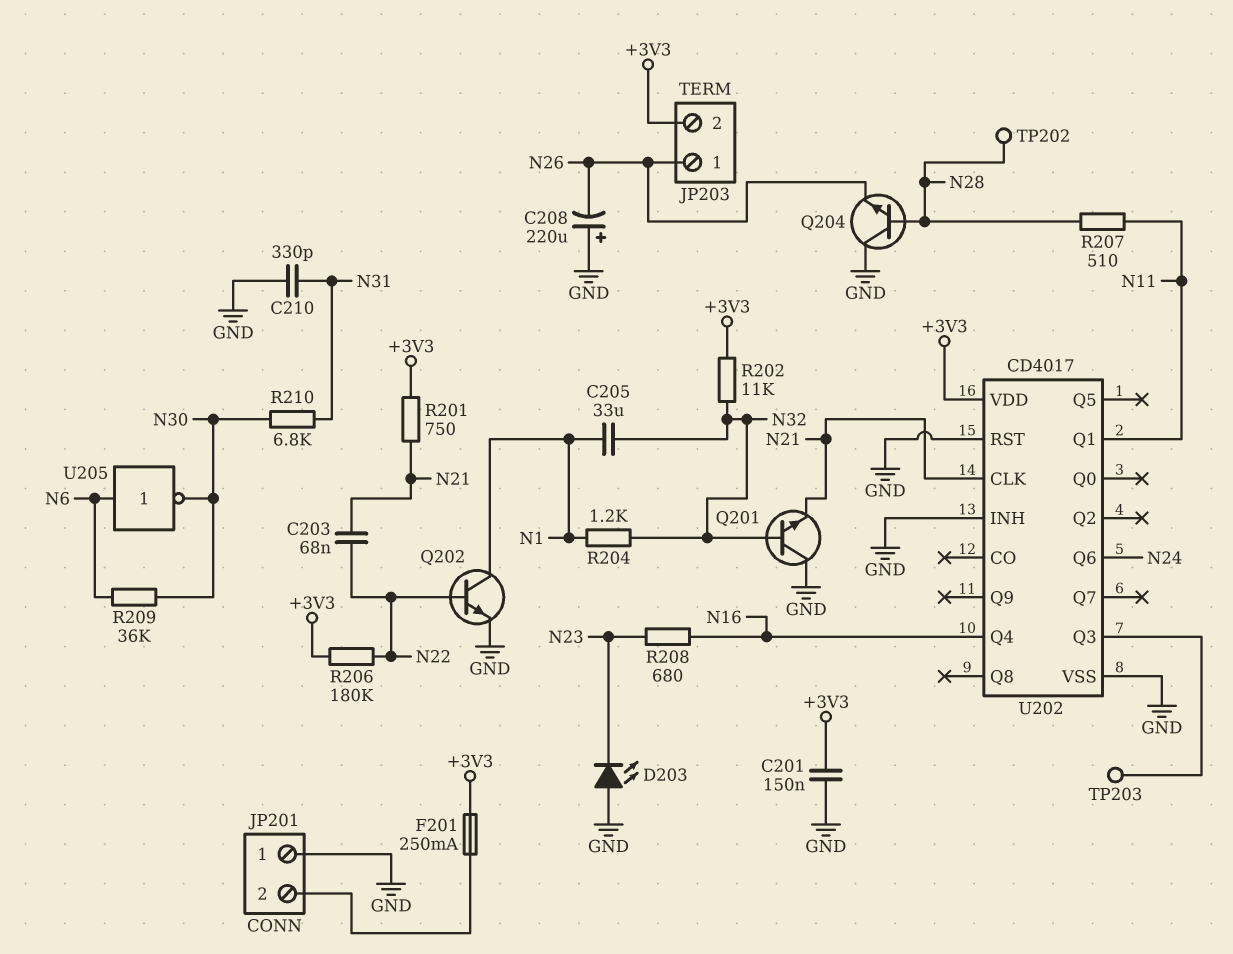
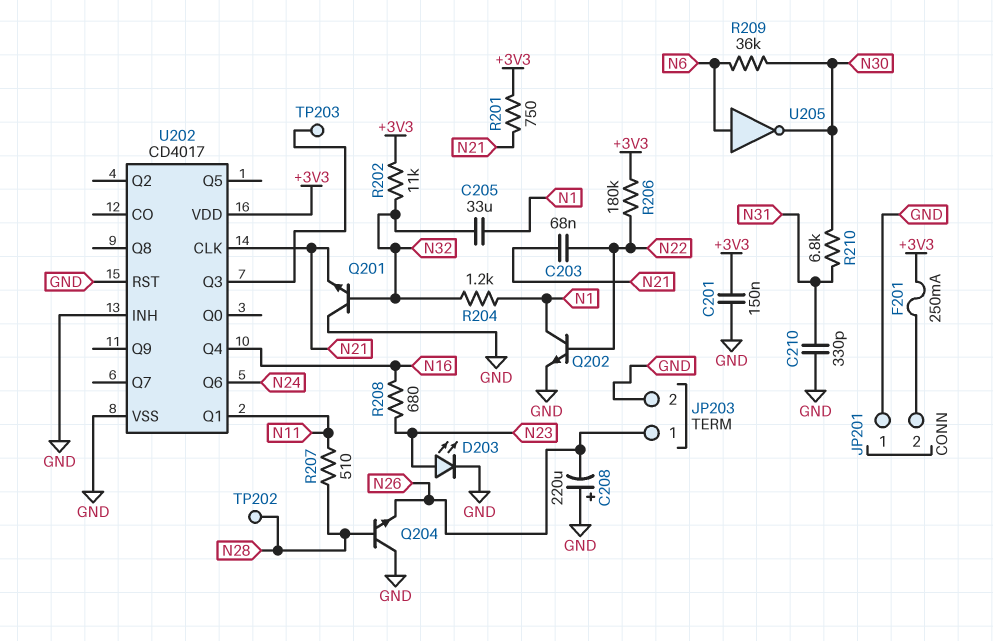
D203: LED (A GND, K N23) -> LED (A N23, K GND)
JP203 pin 2: +3V3 -> GND

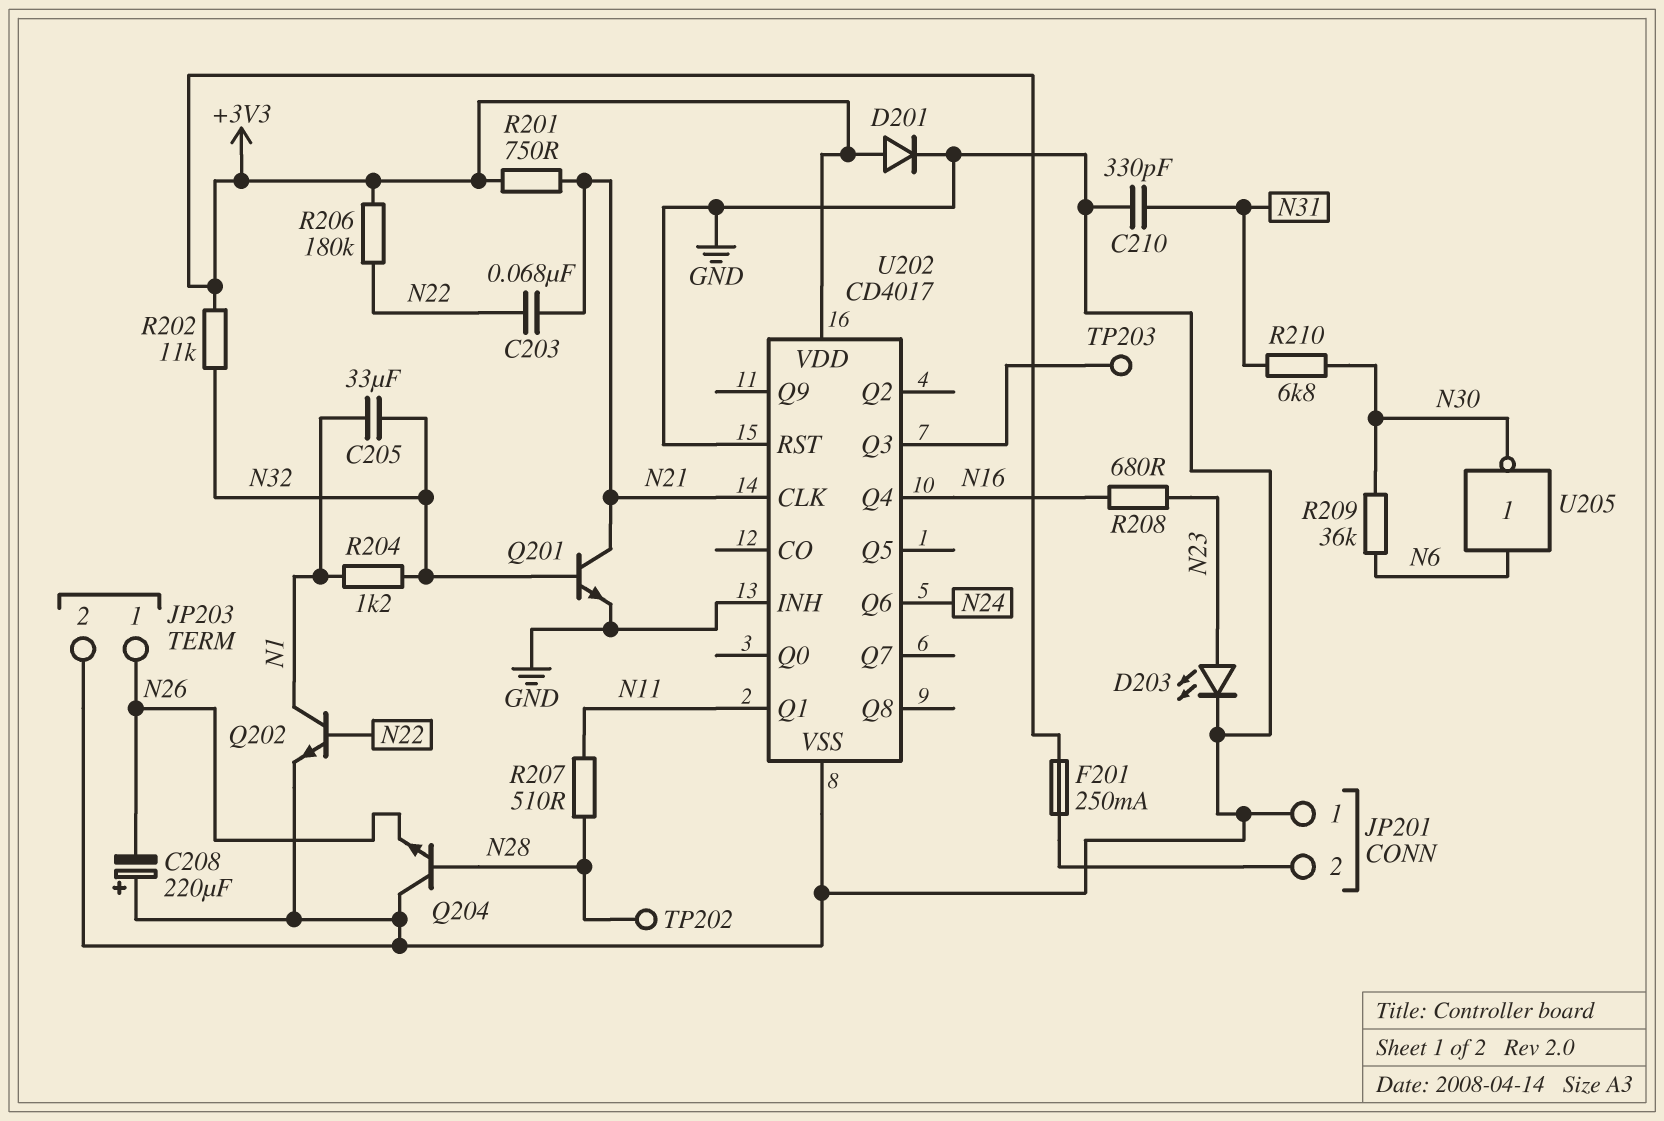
C201: 150nF (+3V3, GND) -> none
D201: none -> diode (A +3V3, K GND)
Q201: NPN (B N32, C GND, E N21) -> NPN (B N32, C N21, E GND)

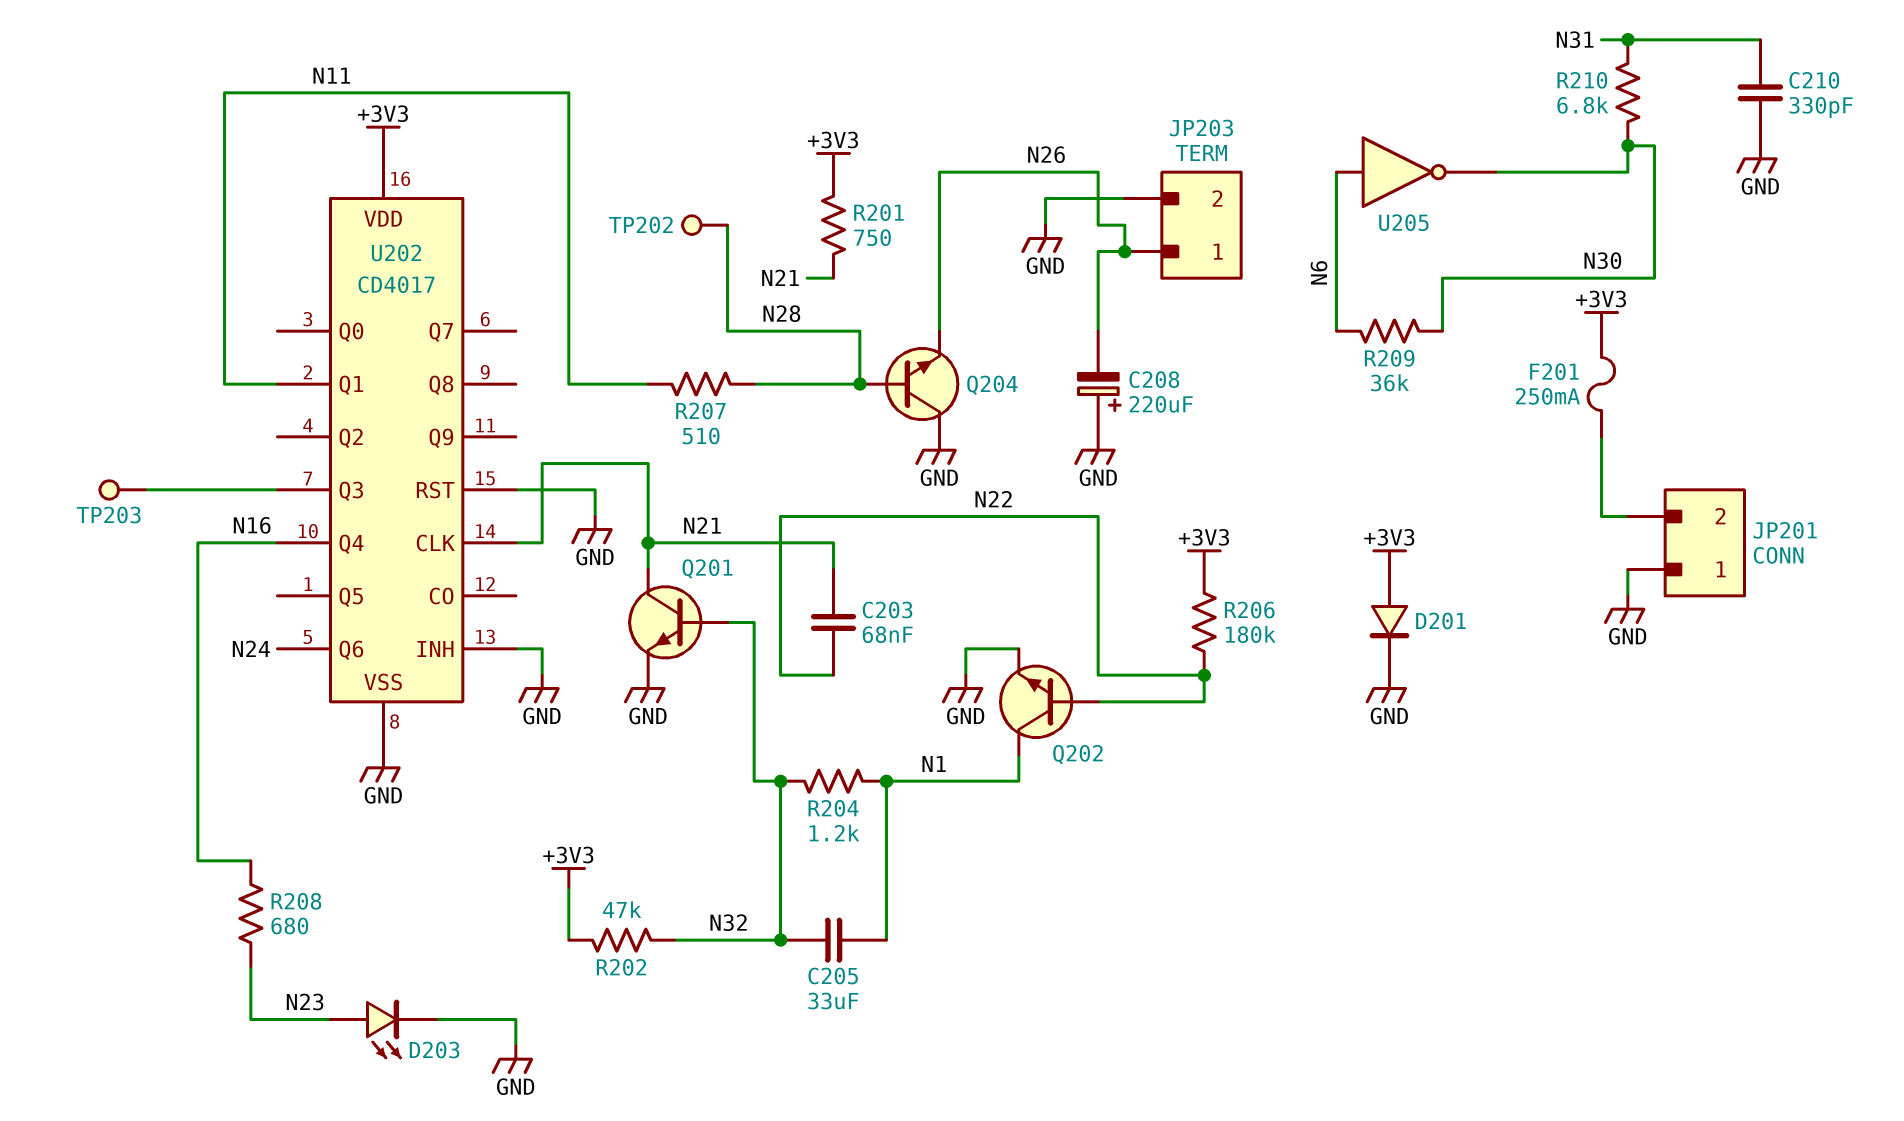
R202: 11k (+3V3, N32) -> 47k (+3V3, N32)

